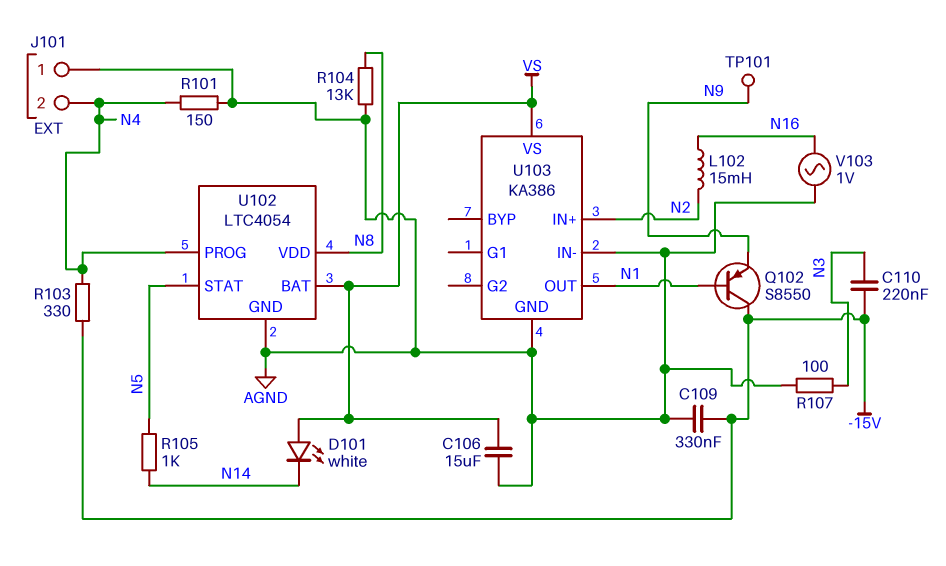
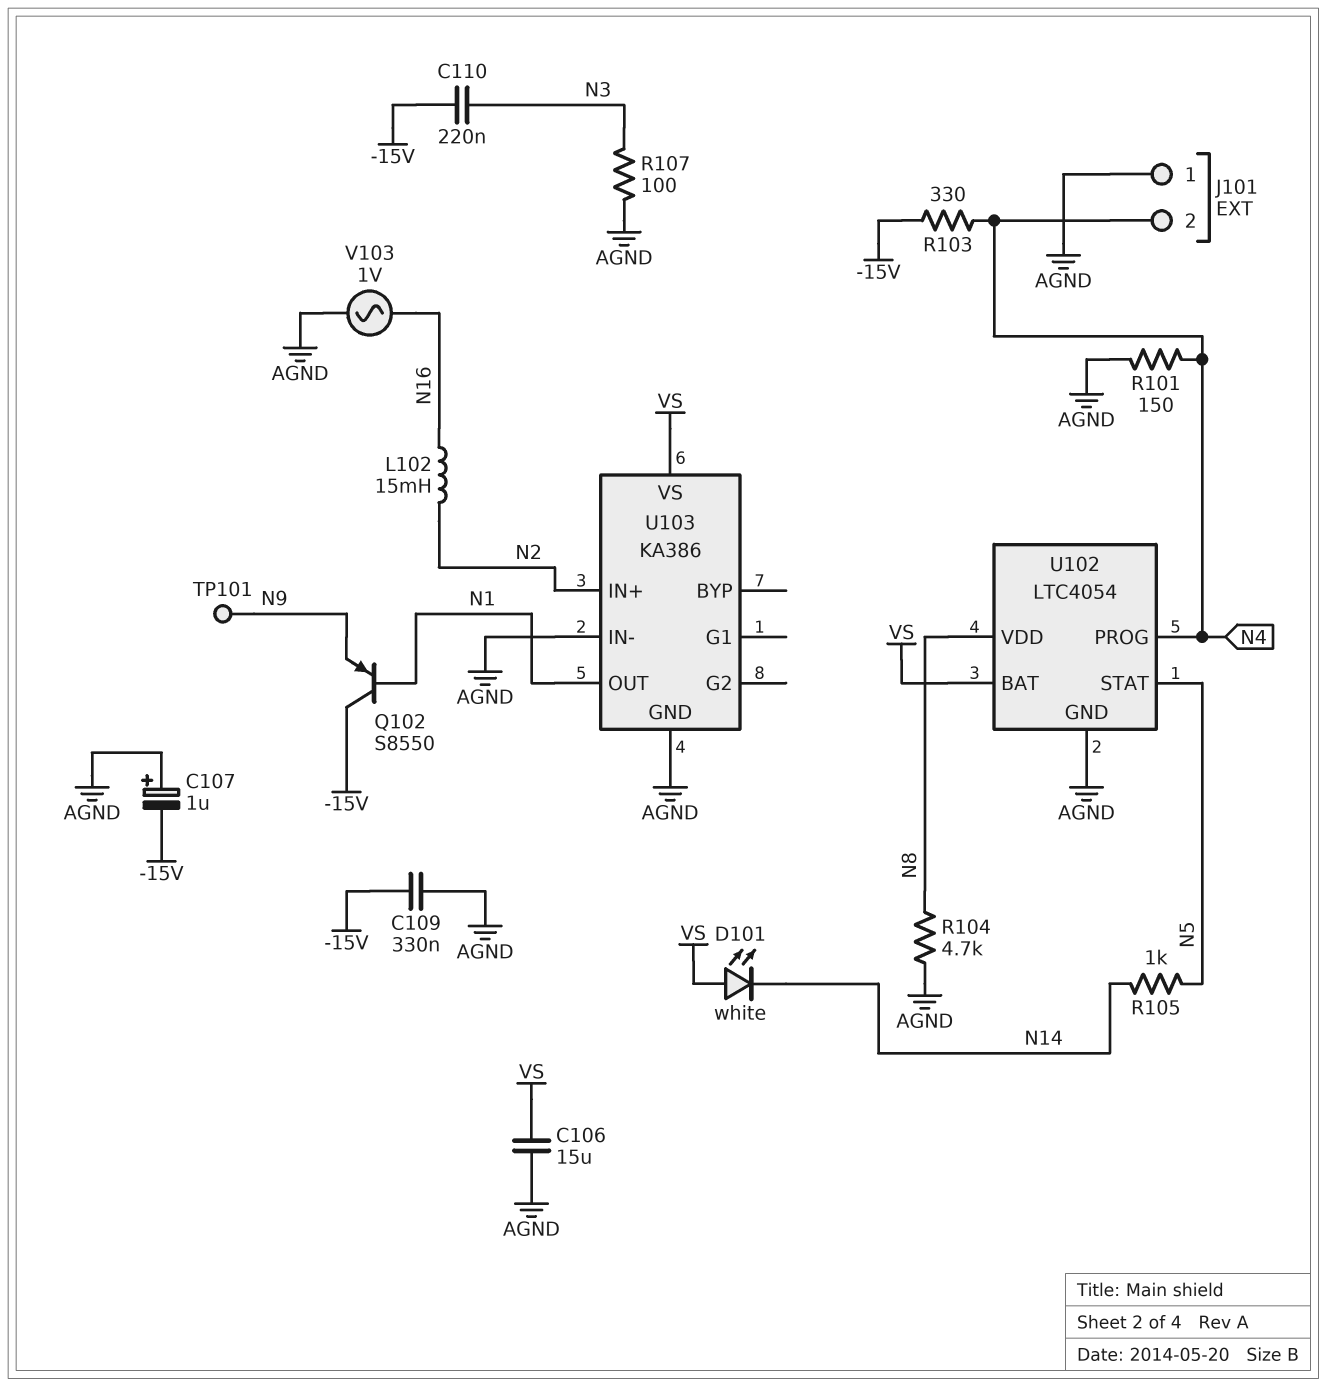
C107: none -> 1uF (plus AGND, minus -15V)
R104: 13k (AGND, N8) -> 4.7k (AGND, N8)

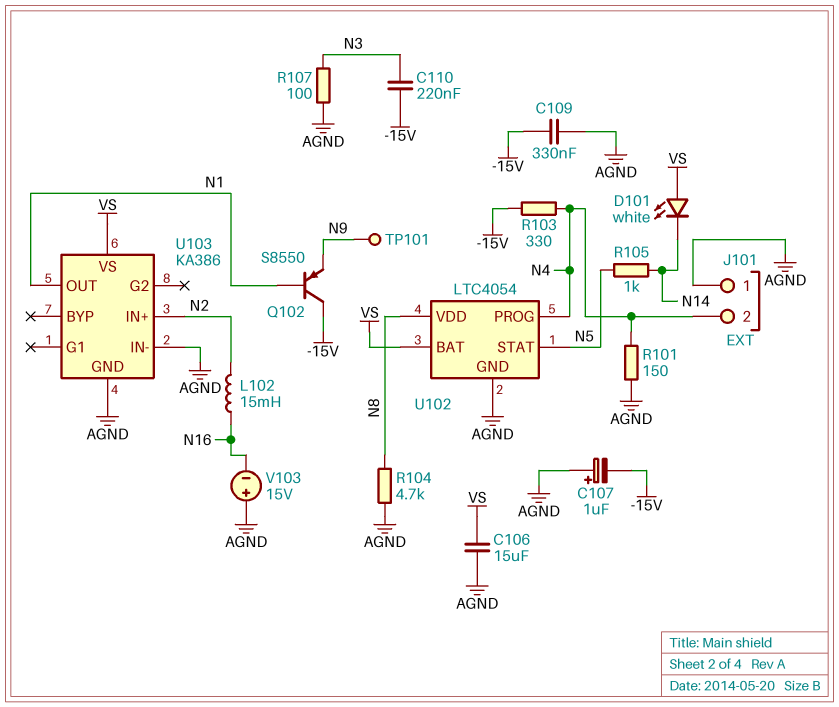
V103: AC 1V (AGND, N16) -> 15V (plus AGND, minus N16)

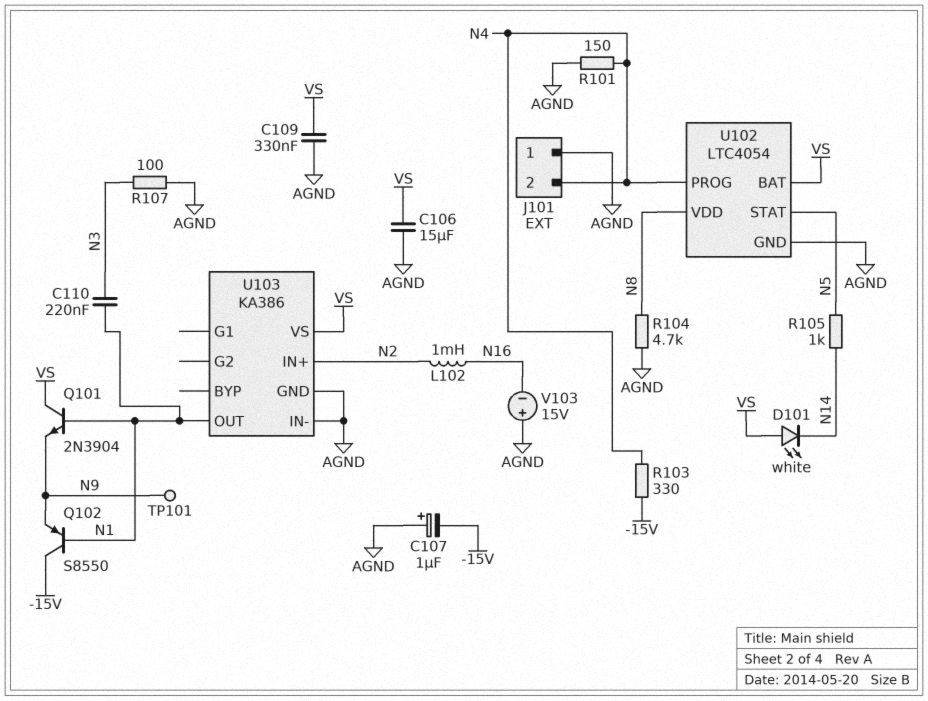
C109: 330nF (-15V, AGND) -> 330nF (AGND, VS)
C110: 220nF (-15V, N3) -> 220nF (N1, N3)
L102: 15mH (N2, N16) -> 1mH (N2, N16)
Q101: none -> NPN 2N3904 (B N1, C VS, E N9)

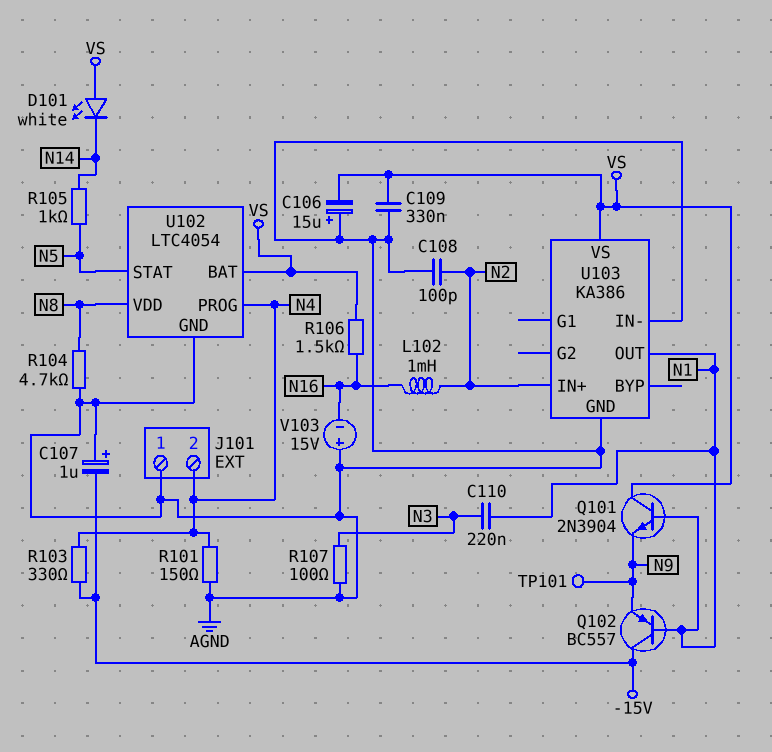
C106: 15uF (AGND, VS) -> 15uF (plus AGND, minus VS)
C108: none -> 100pF (AGND, N2)
Q102: PNP S8550 (B N1, C -15V, E N9) -> PNP BC557 (B N1, C -15V, E N9)
R106: none -> 1.5k (N16, VS)

